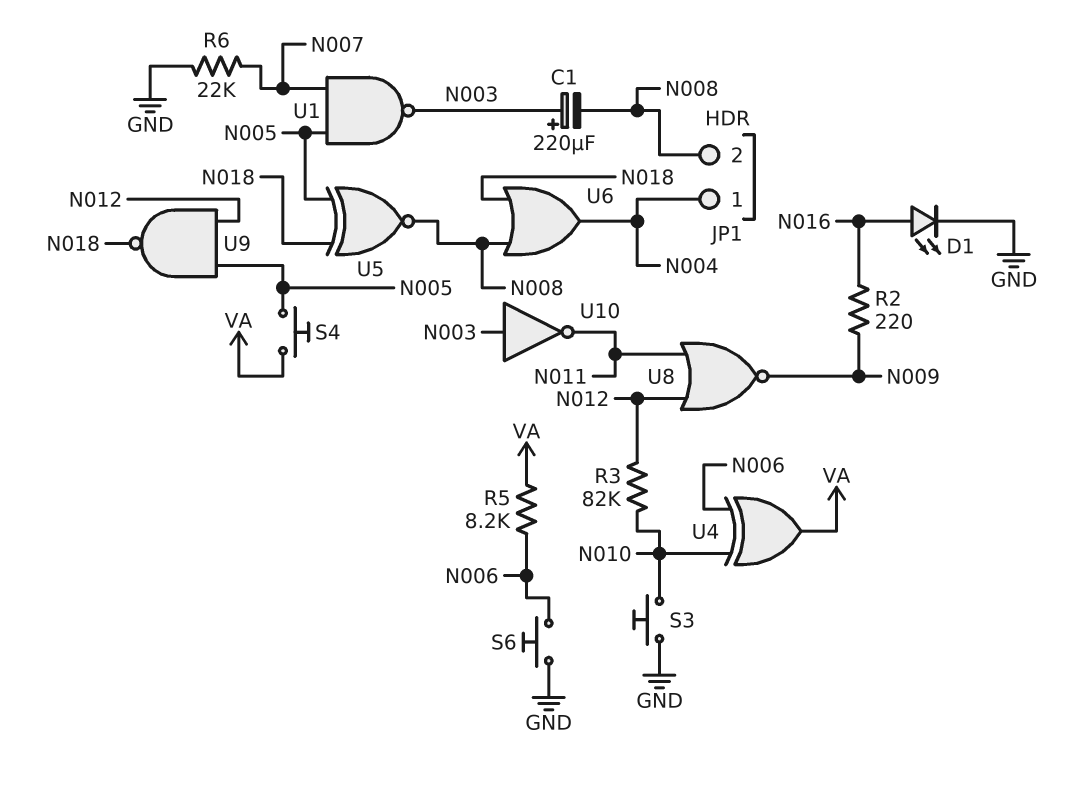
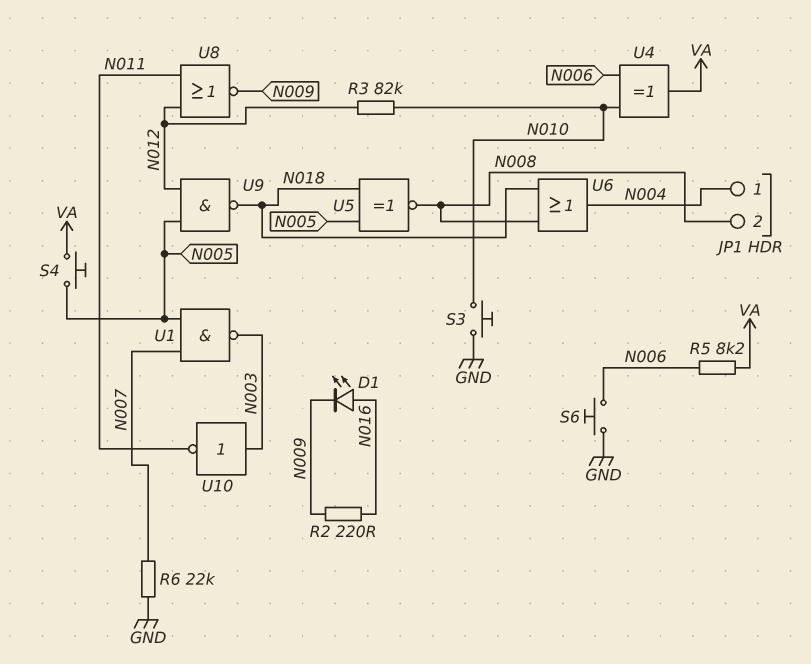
C1: 220uF (plus N003, minus N008) -> none
D1: LED (A N016, K GND) -> LED (A N016, K N009)

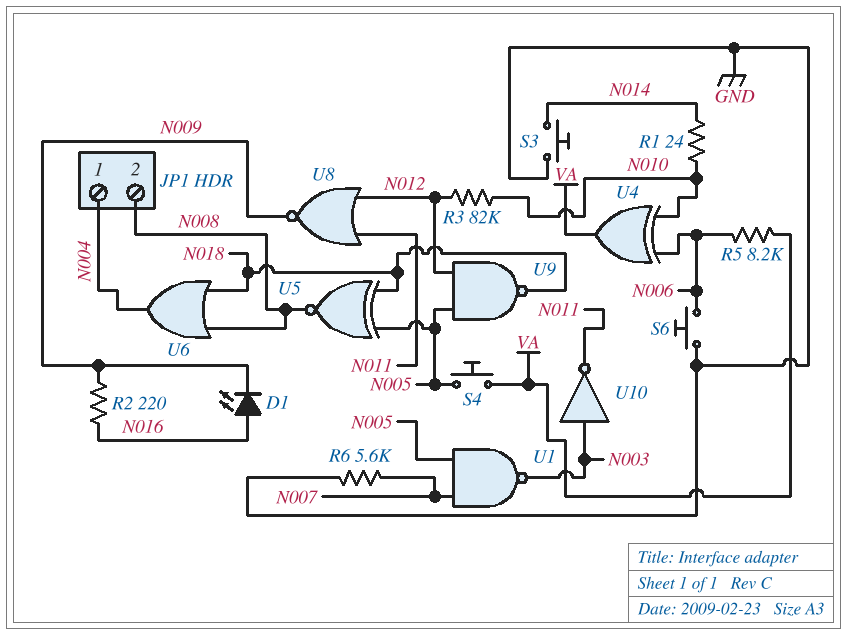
R1: none -> 24 (N010, N014)
R6: 22k (GND, N007) -> 5.6k (GND, N007)
S3: button (GND, N010) -> button (GND, N014)

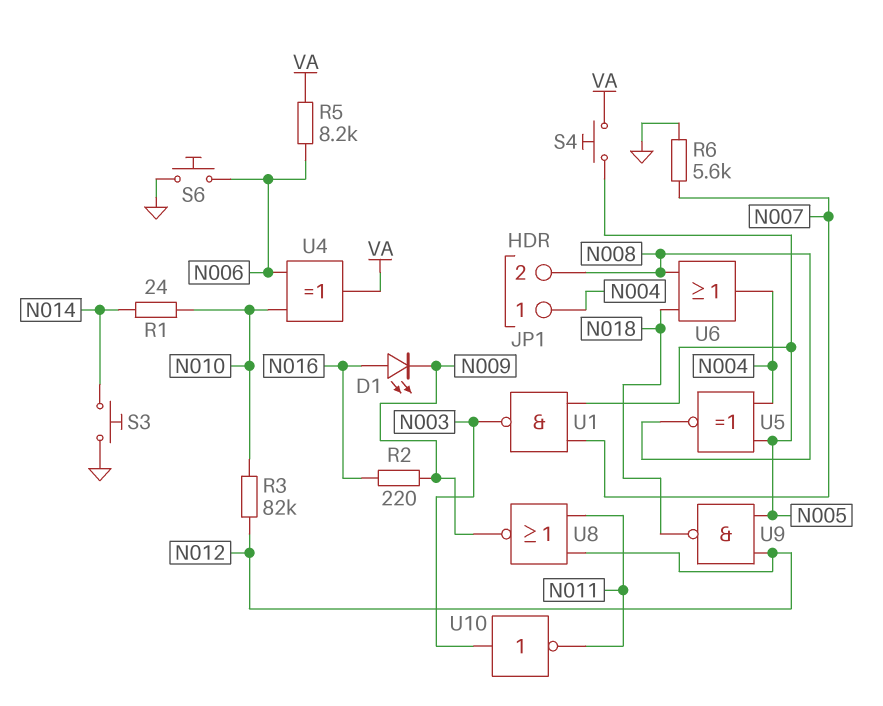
U5: XNOR (in N005, in N018, out N008) -> XNOR (in N004, in N005, out N008)

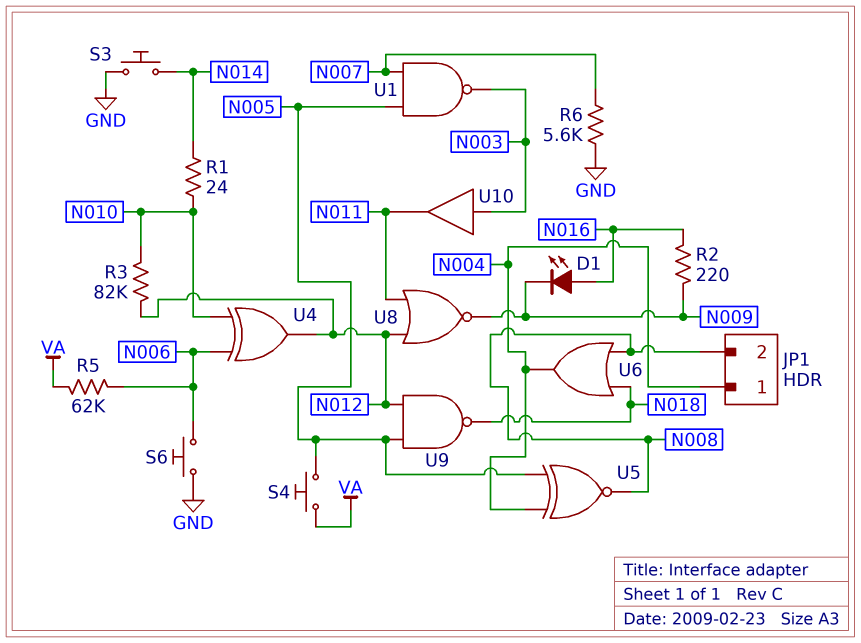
R5: 8.2k (N006, VA) -> 62k (N006, VA)
U4: XOR (in N006, in N010, out VA) -> XOR (in N006, in N010, out N012)
U10: NOT (in N003, out N011) -> buffer (in N003, out N011)

